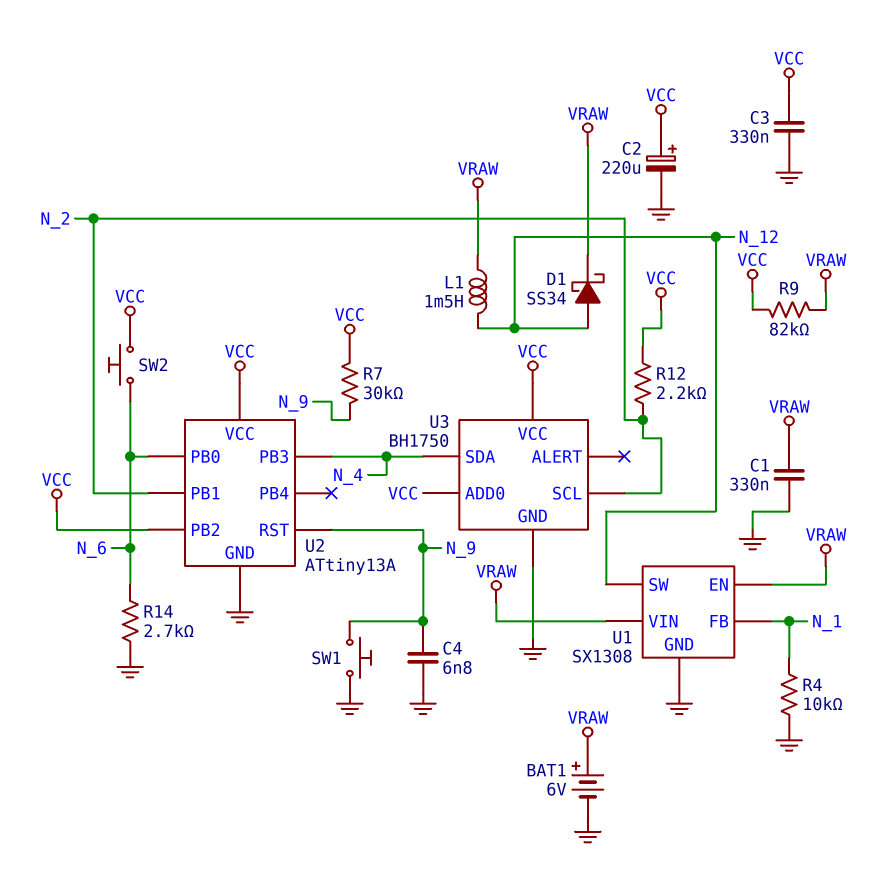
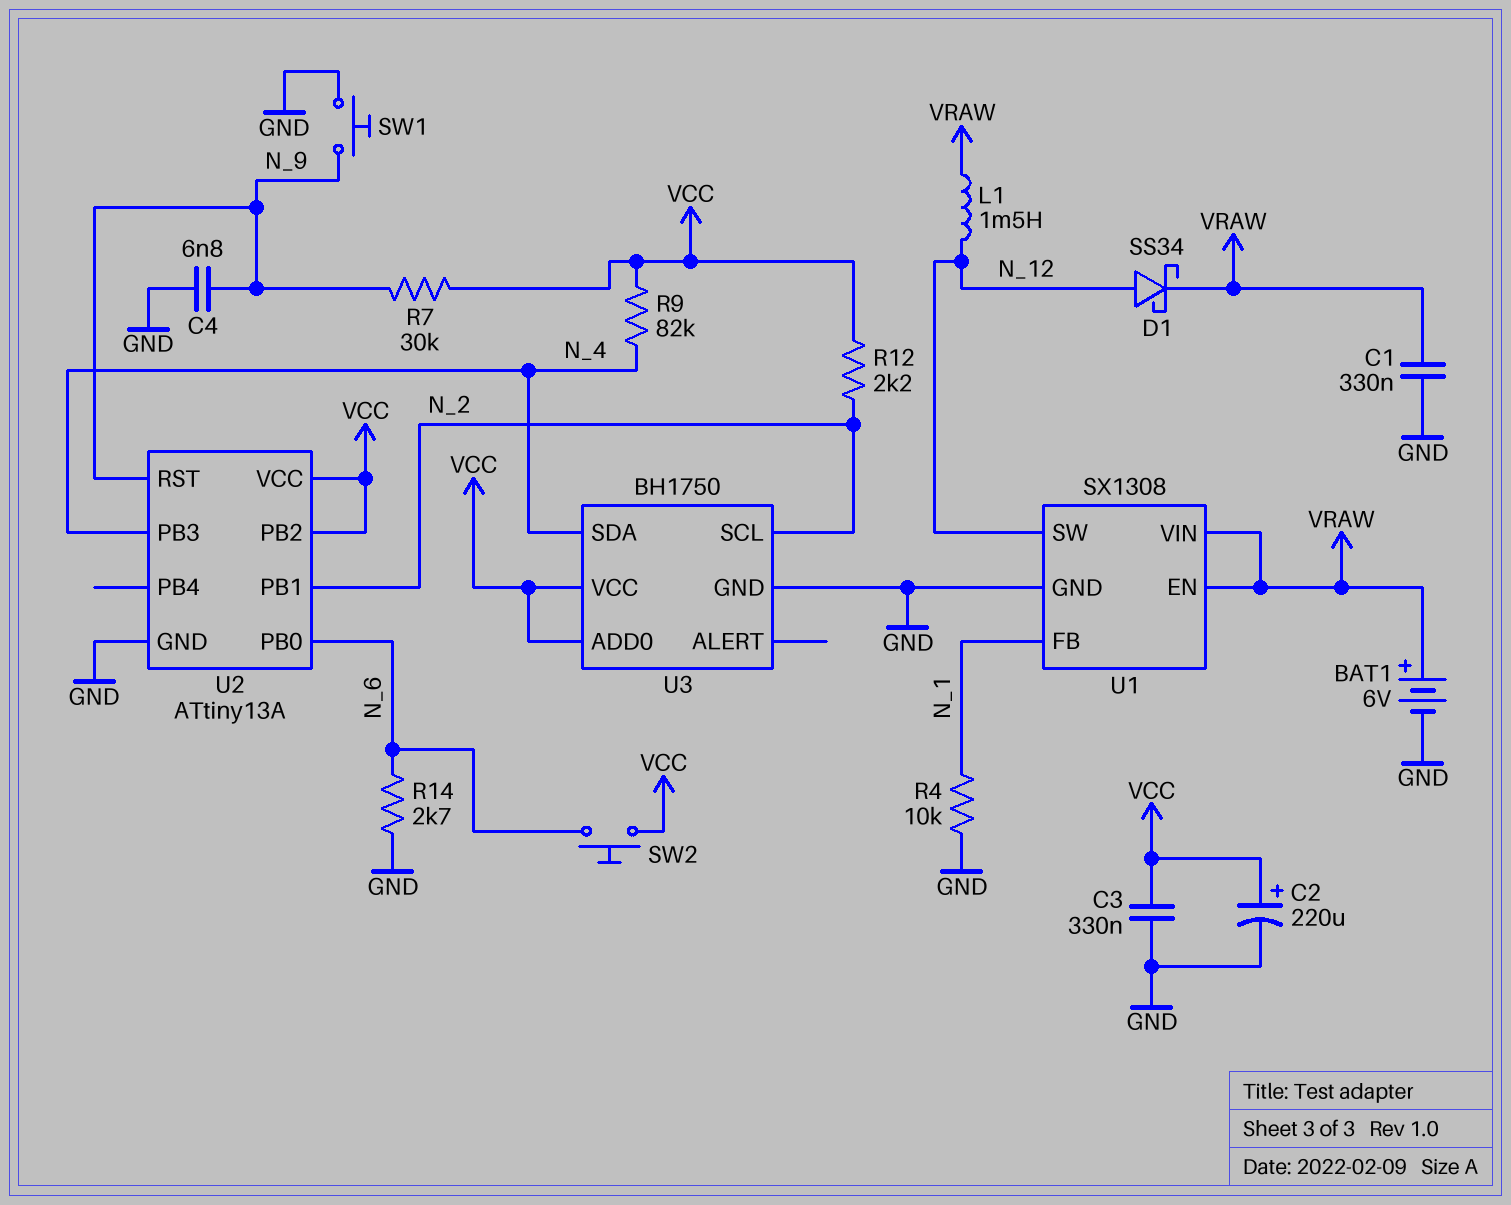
R9: 82k (VCC, VRAW) -> 82k (N_4, VCC)

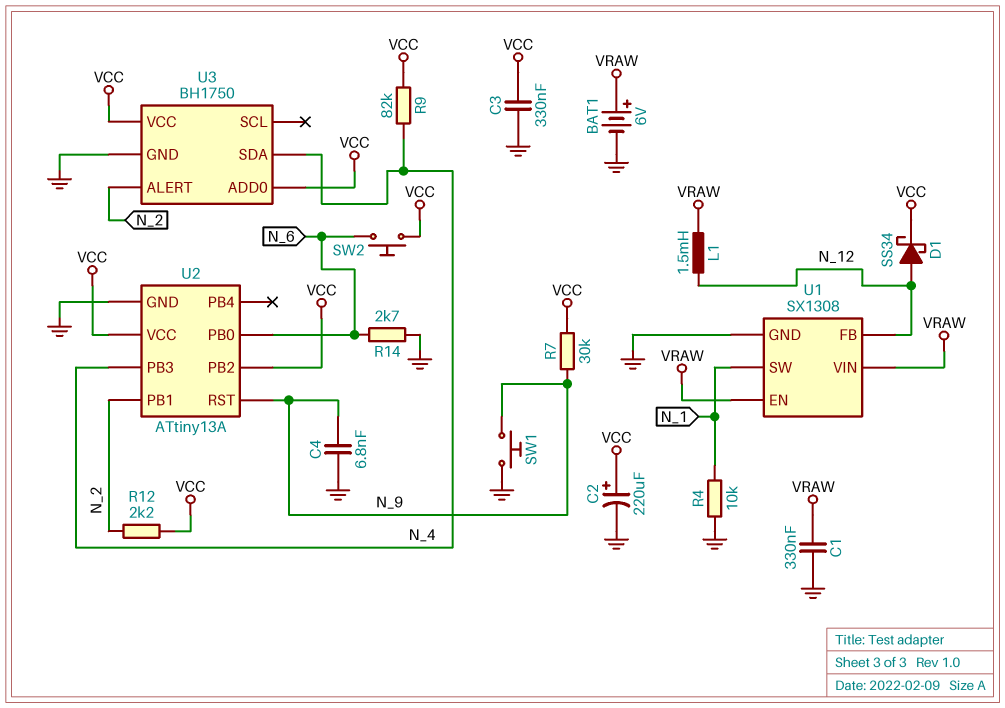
D1: schottky SS34 (A N_12, K VRAW) -> schottky SS34 (A N_12, K VCC)
U1 pin FB: N_1 -> N_12
U1 pin SW: N_12 -> N_1
U3 pin ALERT: none -> N_2
U3 pin SCL: N_2 -> none

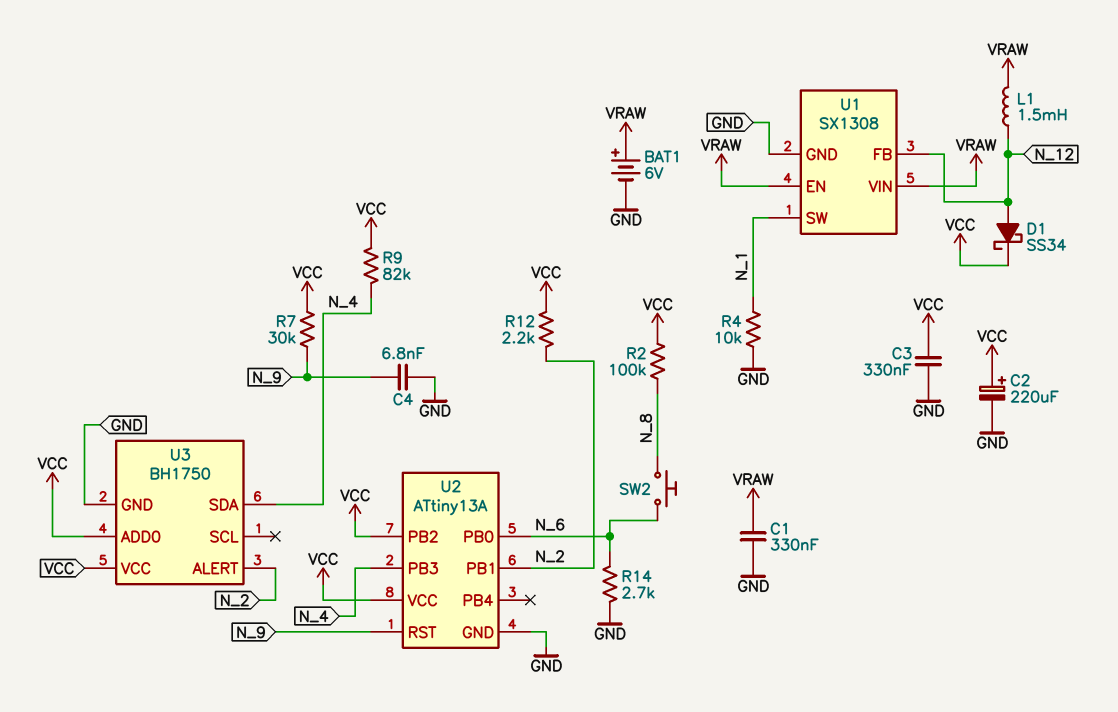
R2: none -> 100k (N_8, VCC)
SW1: button (GND, N_9) -> none
SW2: button (N_6, VCC) -> button (N_6, N_8)

